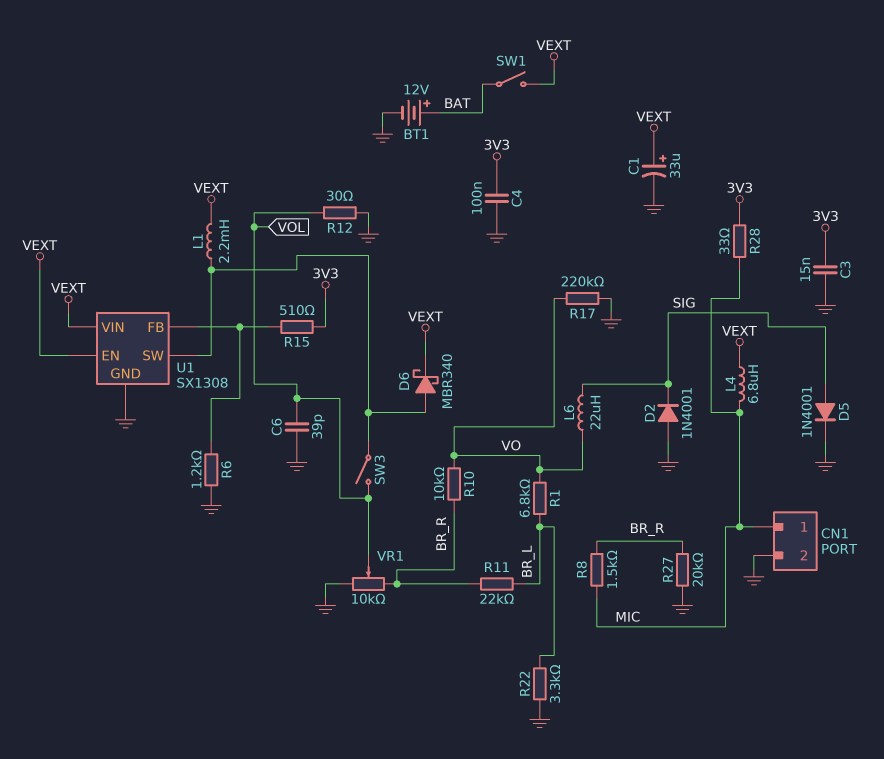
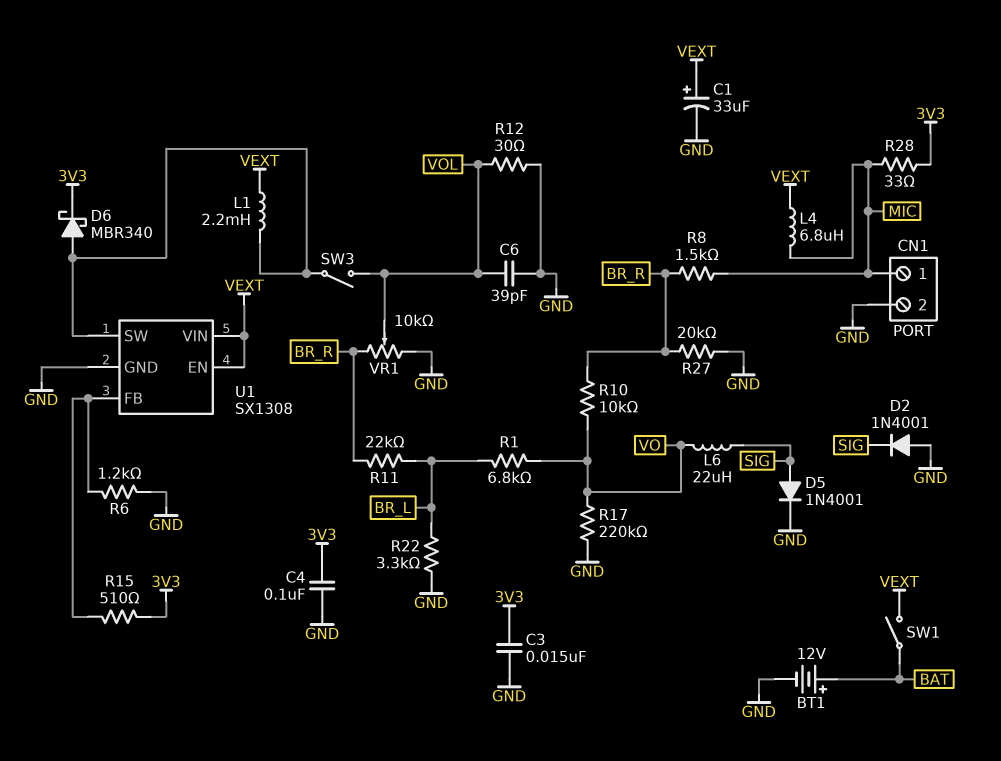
D6: schottky MBR340 (A U1/SW, K VEXT) -> schottky MBR340 (A U1/SW, K 3V3)

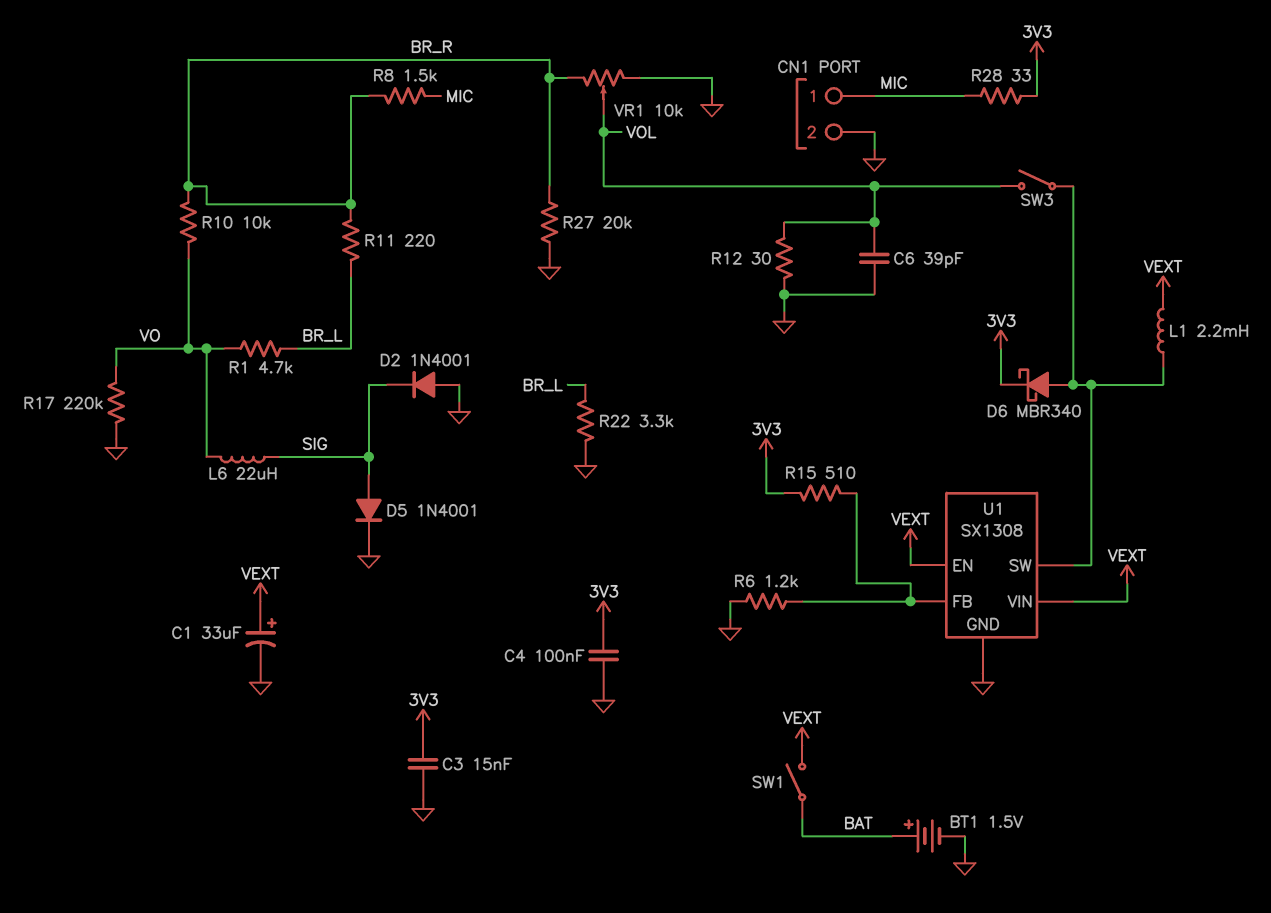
BT1: 12V (plus BAT, minus GND) -> 1.5V (plus BAT, minus GND)
L4: 6.8uH (MIC, VEXT) -> none
R1: 6.8k (BR_L, VO) -> 4.7k (BR_L, VO)
R11: 22k (BR_L, BR_R) -> 220 (BR_L, BR_R)

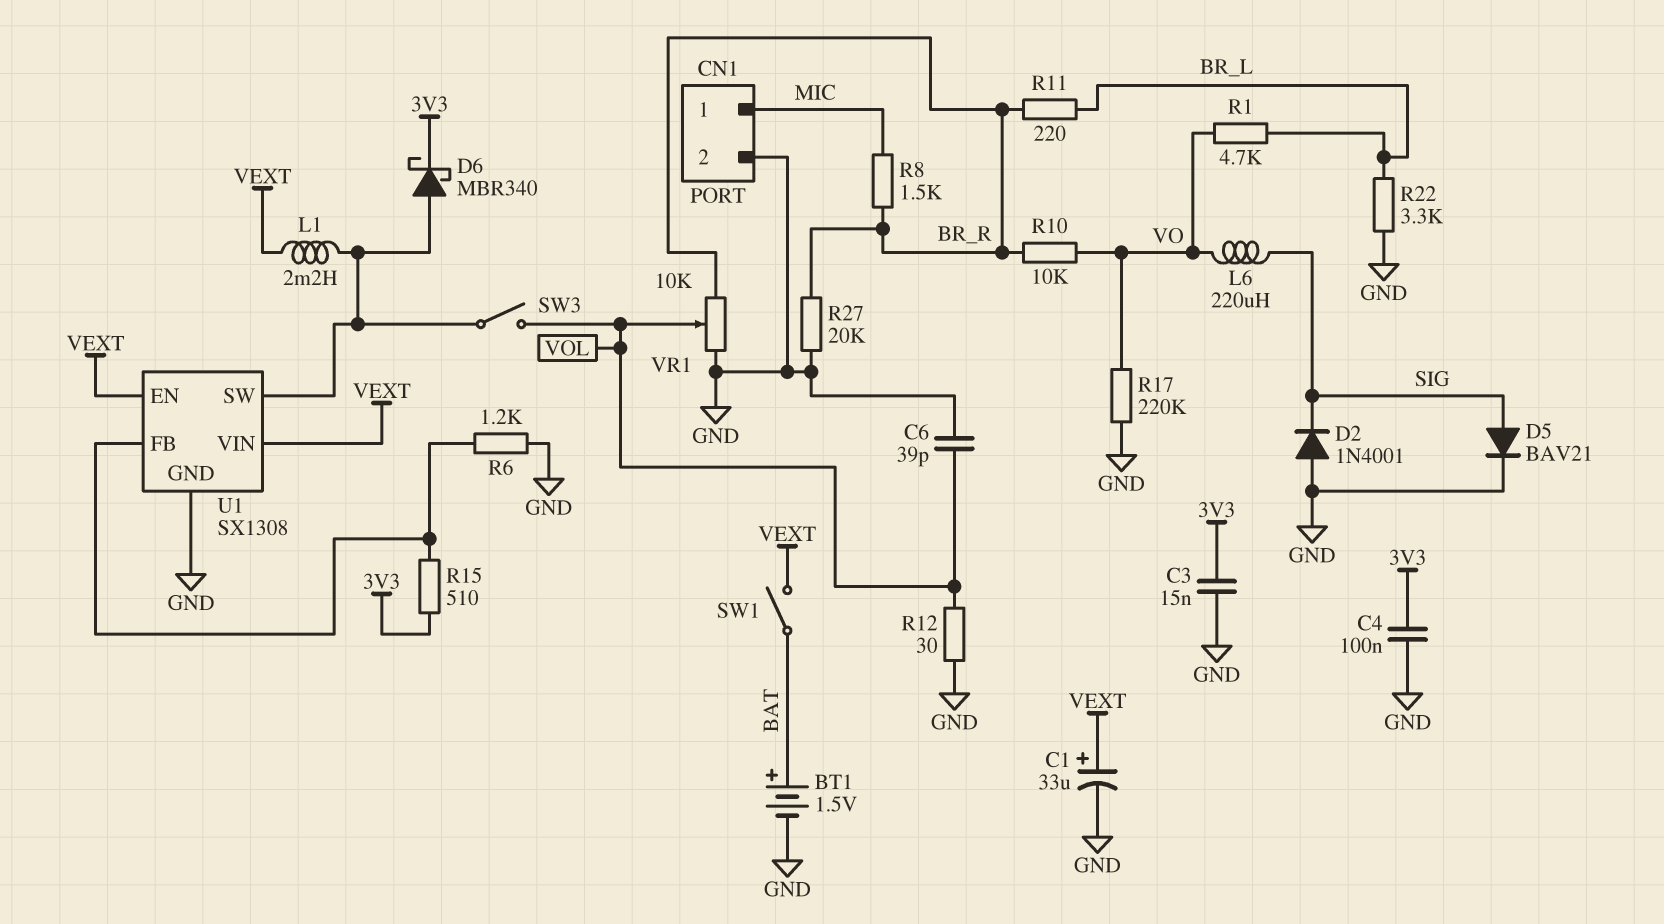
D5: diode 1N4001 (A SIG, K GND) -> diode BAV21 (A SIG, K GND)
L6: 22uH (SIG, VO) -> 220uH (SIG, VO)
R28: 33 (3V3, MIC) -> none

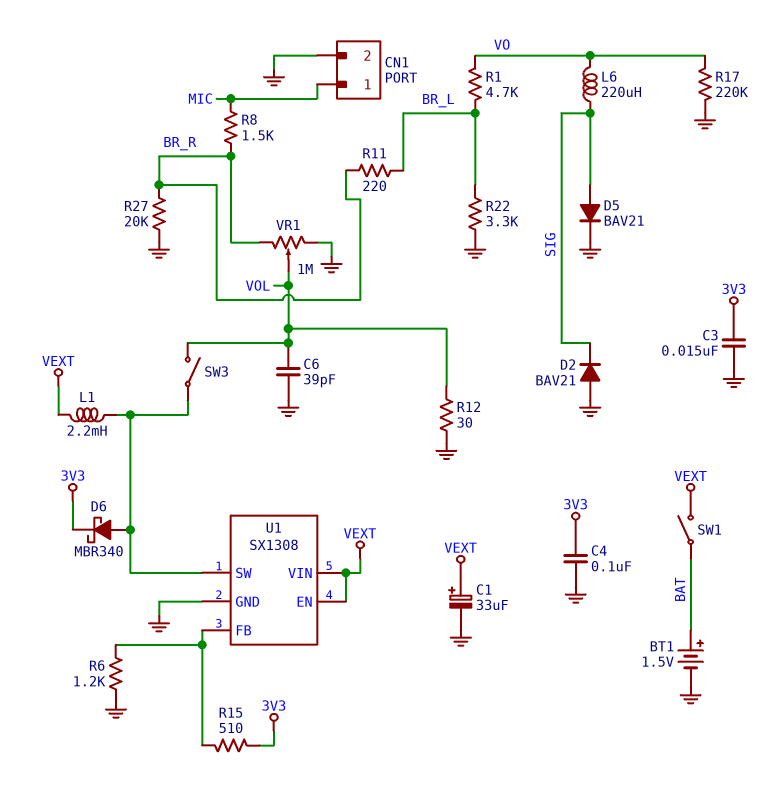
D2: diode 1N4001 (A GND, K SIG) -> diode BAV21 (A GND, K SIG)
R10: 10k (BR_R, VO) -> none
VR1: 10k (BR_R, GND, wiper VOL) -> 1M (BR_R, GND, wiper VOL)

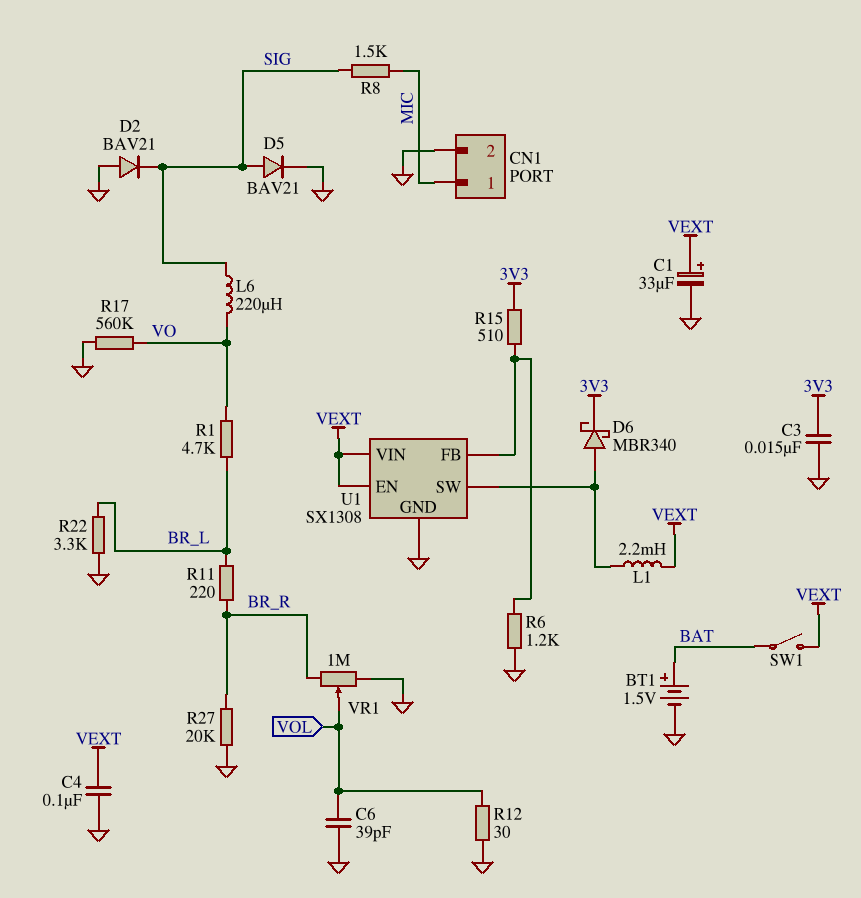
C4: 100nF (3V3, GND) -> 100nF (GND, VEXT)
R8: 1.5k (BR_R, MIC) -> 1.5k (MIC, SIG)
R17: 220k (GND, VO) -> 560k (GND, VO)
SW3: switch (U1/SW, VOL) -> none

